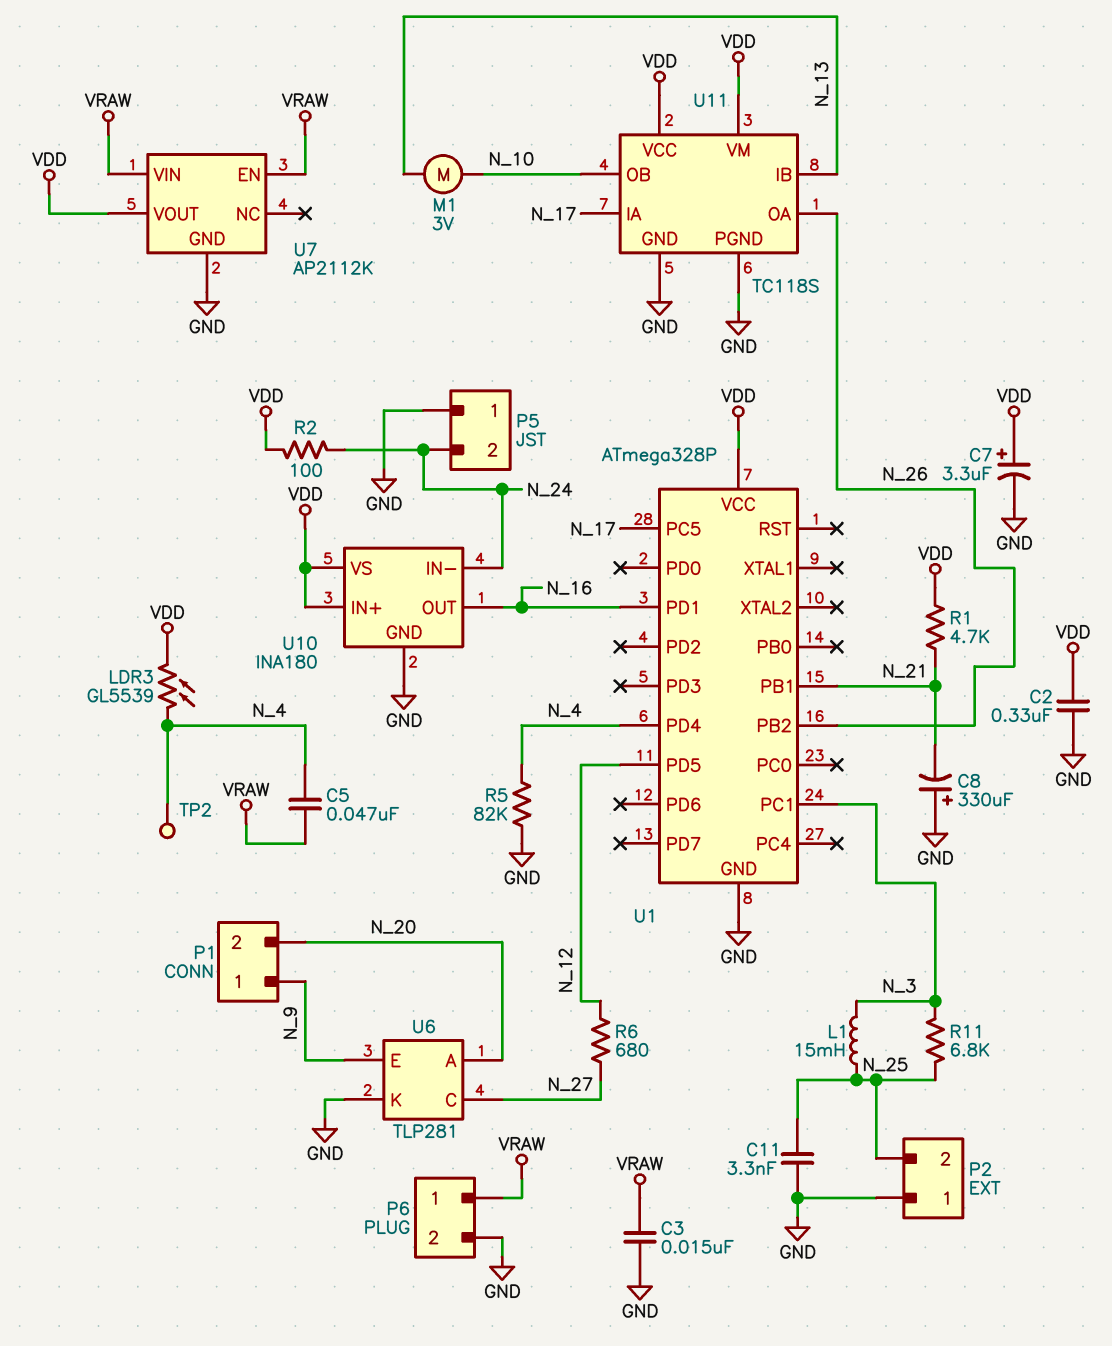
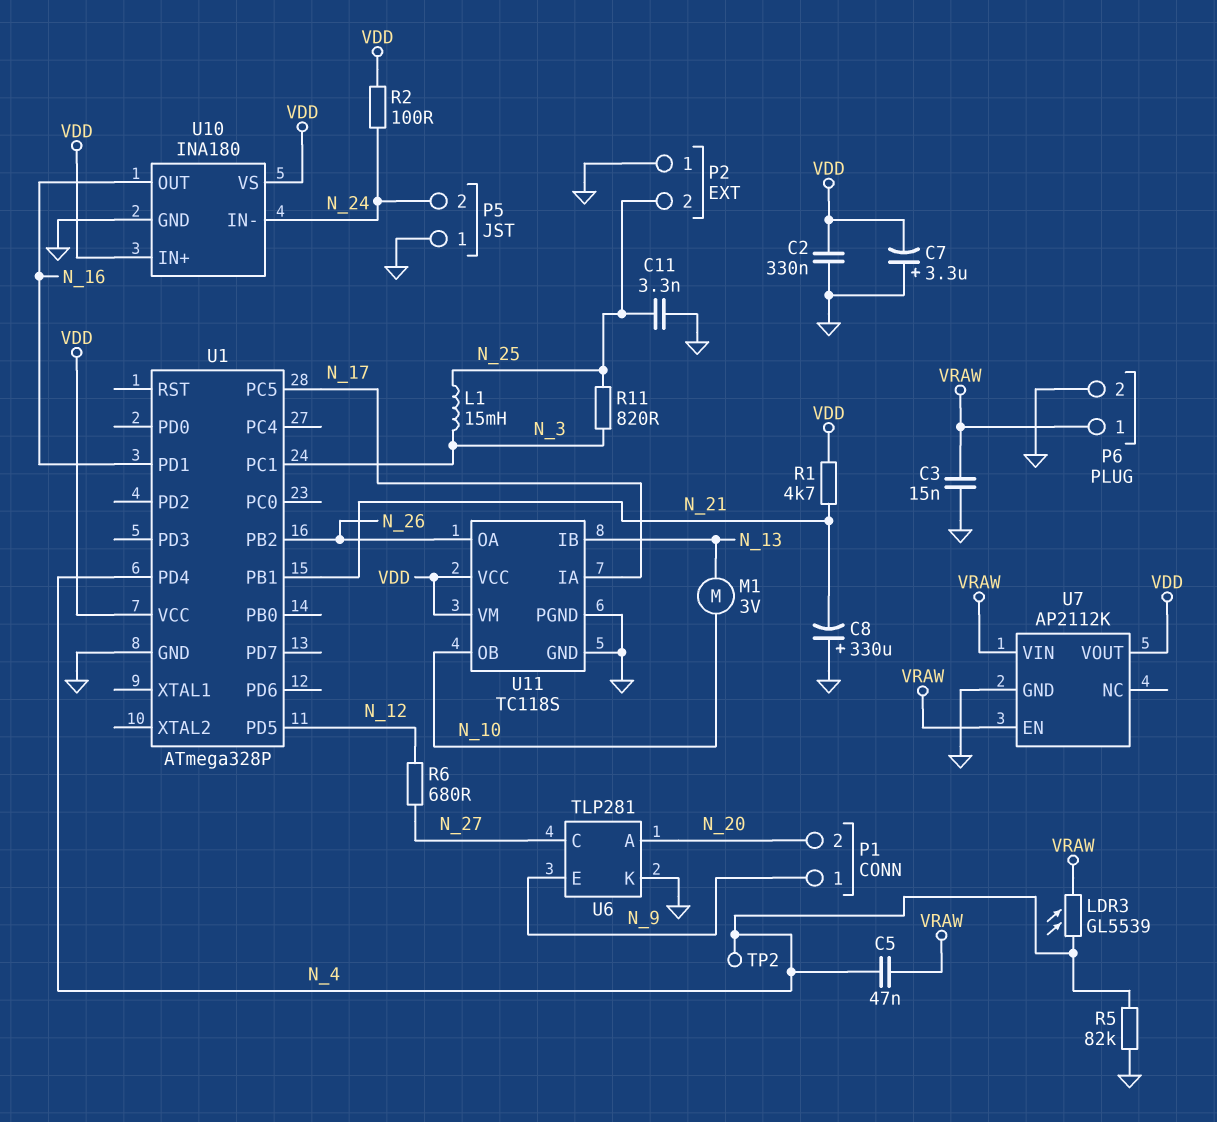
C7: 3.3uF (plus VDD, minus GND) -> 3.3uF (plus GND, minus VDD)
LDR3: GL5539 (N_4, VDD) -> GL5539 (N_4, VRAW)
R11: 6.8k (N_3, N_25) -> 820 (N_3, N_25)

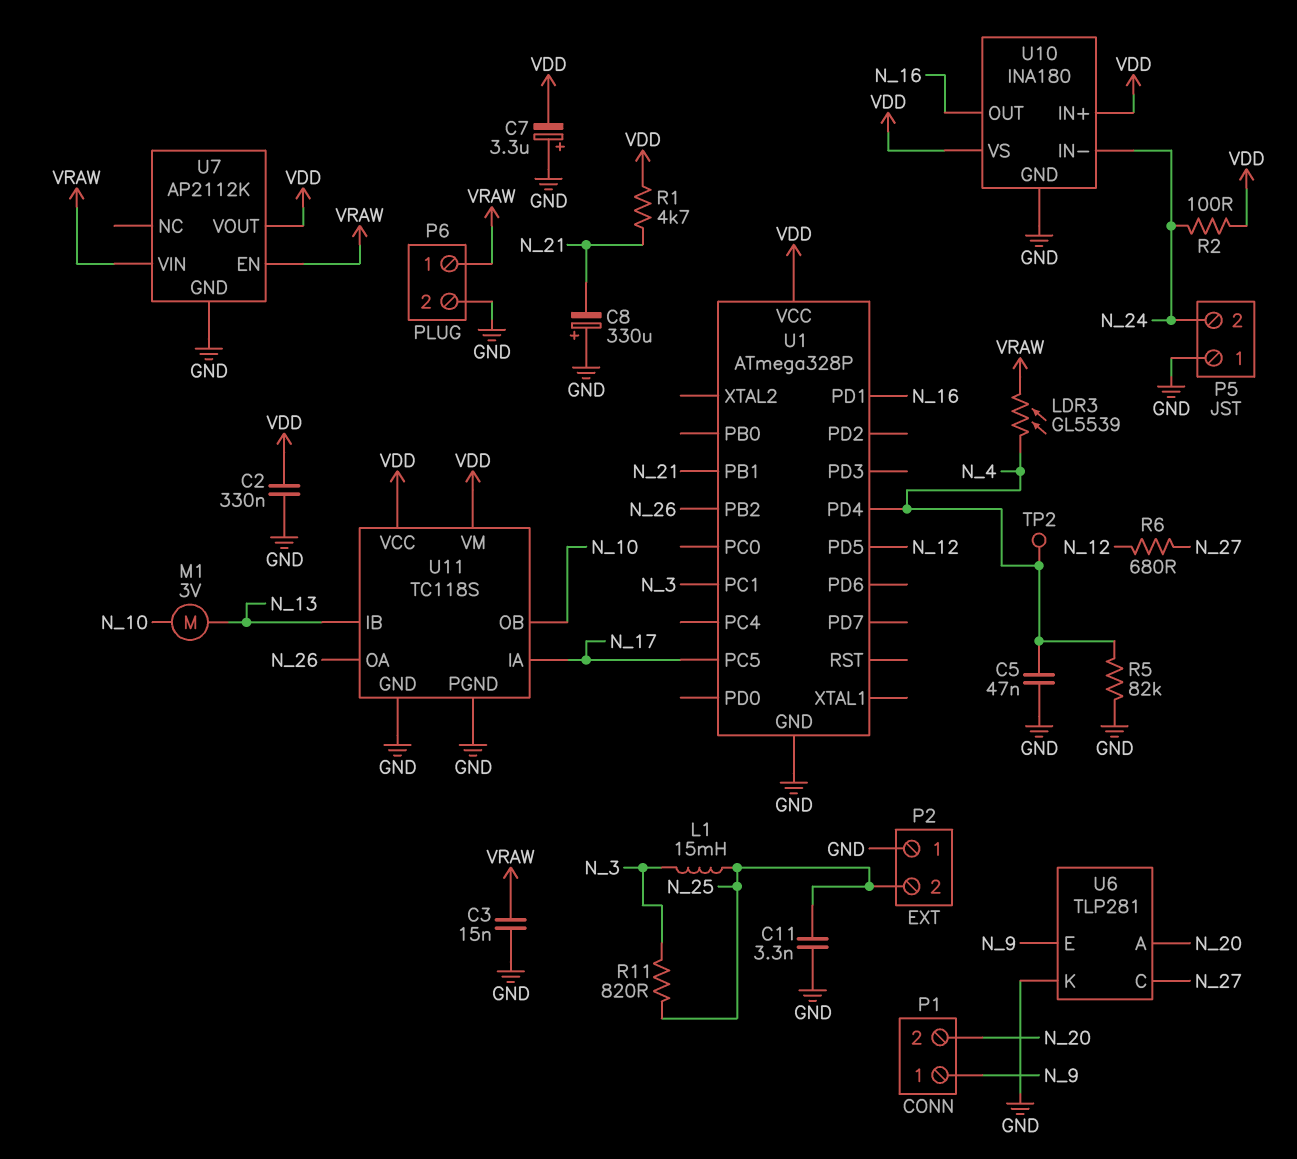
C5: 47nF (N_4, VRAW) -> 47nF (GND, N_4)

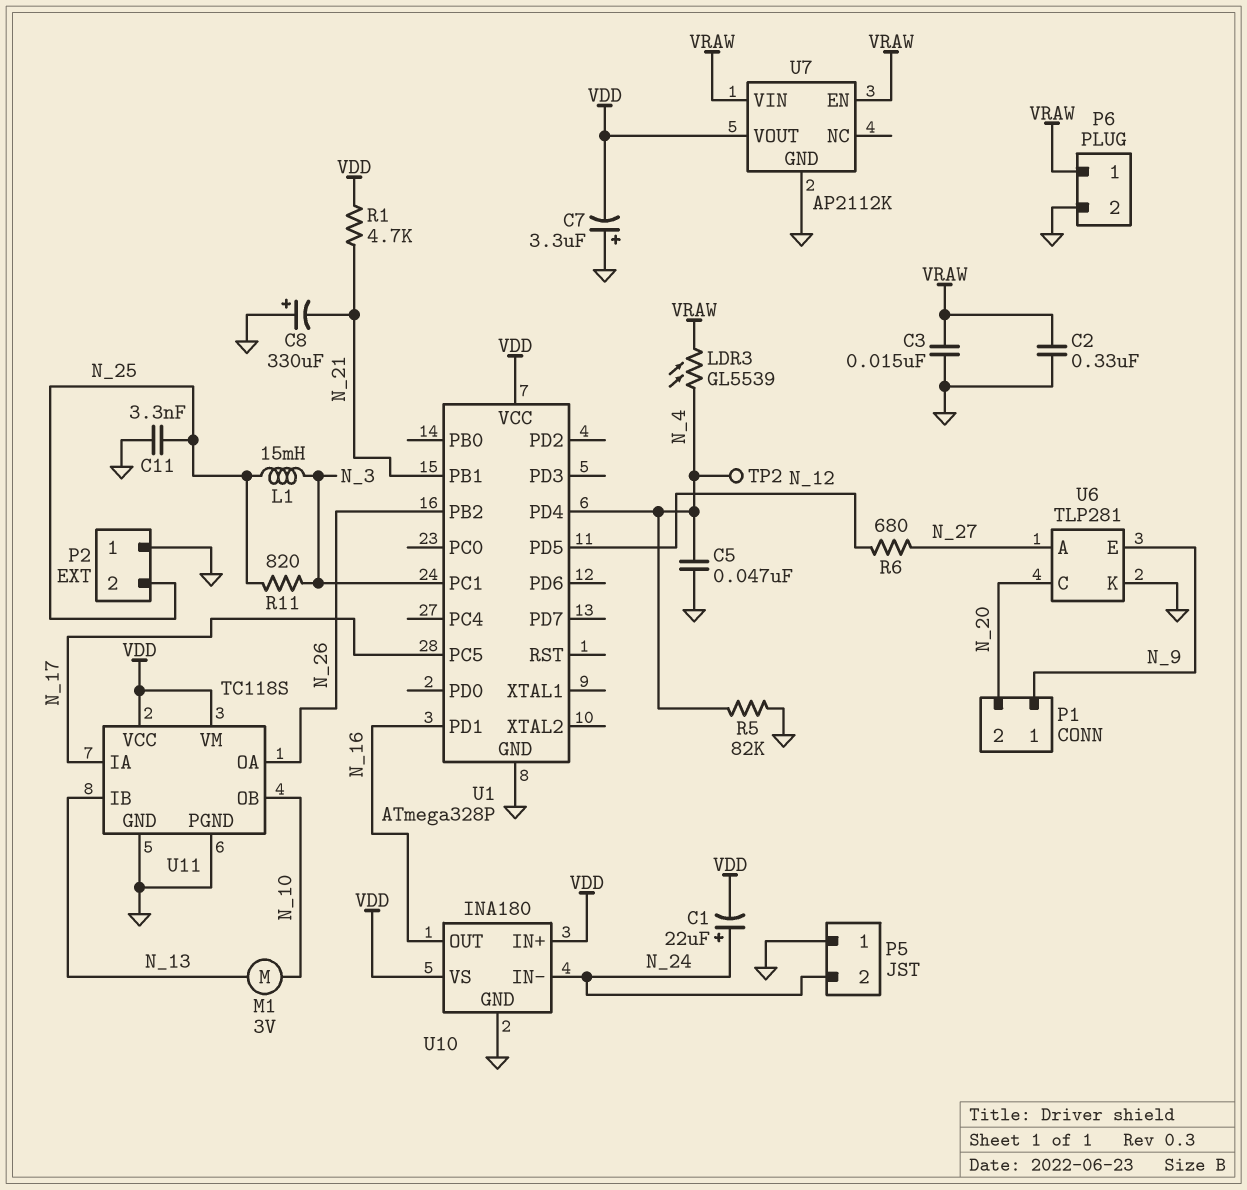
C1: none -> 22uF (plus N_24, minus VDD)
C2: 330nF (GND, VDD) -> 330nF (GND, VRAW)
R2: 100 (N_24, VDD) -> none
U6 pin A: N_20 -> N_27
U6 pin C: N_27 -> N_20

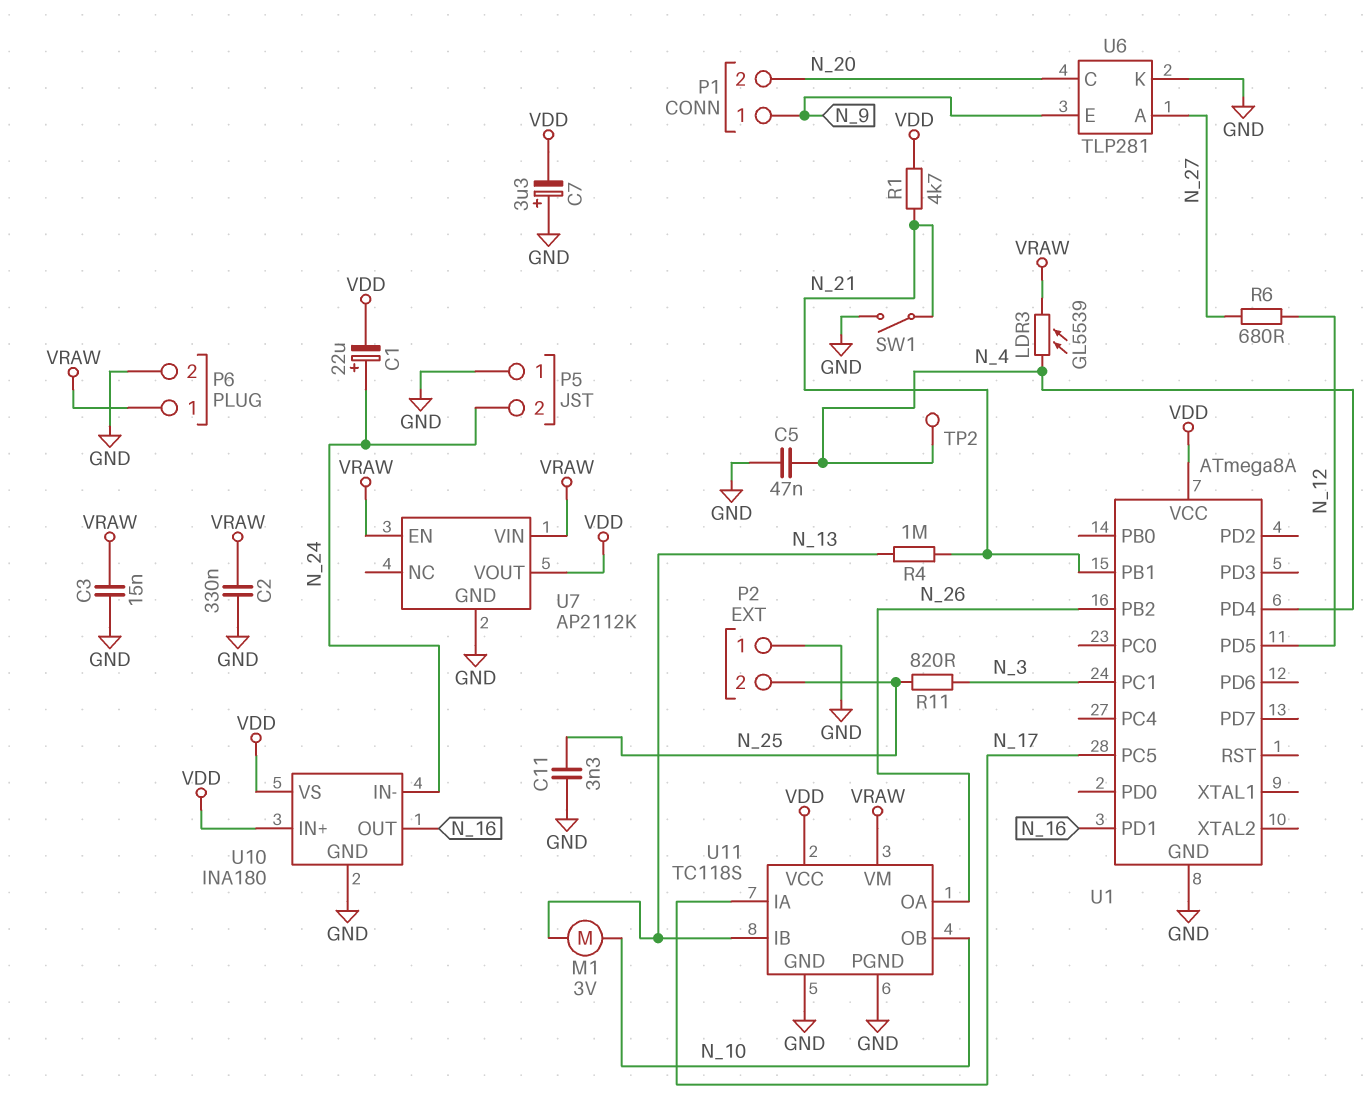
C8: 330uF (plus GND, minus N_21) -> none
L1: 15mH (N_3, N_25) -> none
R4: none -> 1M (N_13, N_21)
R5: 82k (GND, N_4) -> none
SW1: none -> switch (GND, N_21)
U1: ATmega328P -> ATmega8A
U11 pin VM: VDD -> VRAW

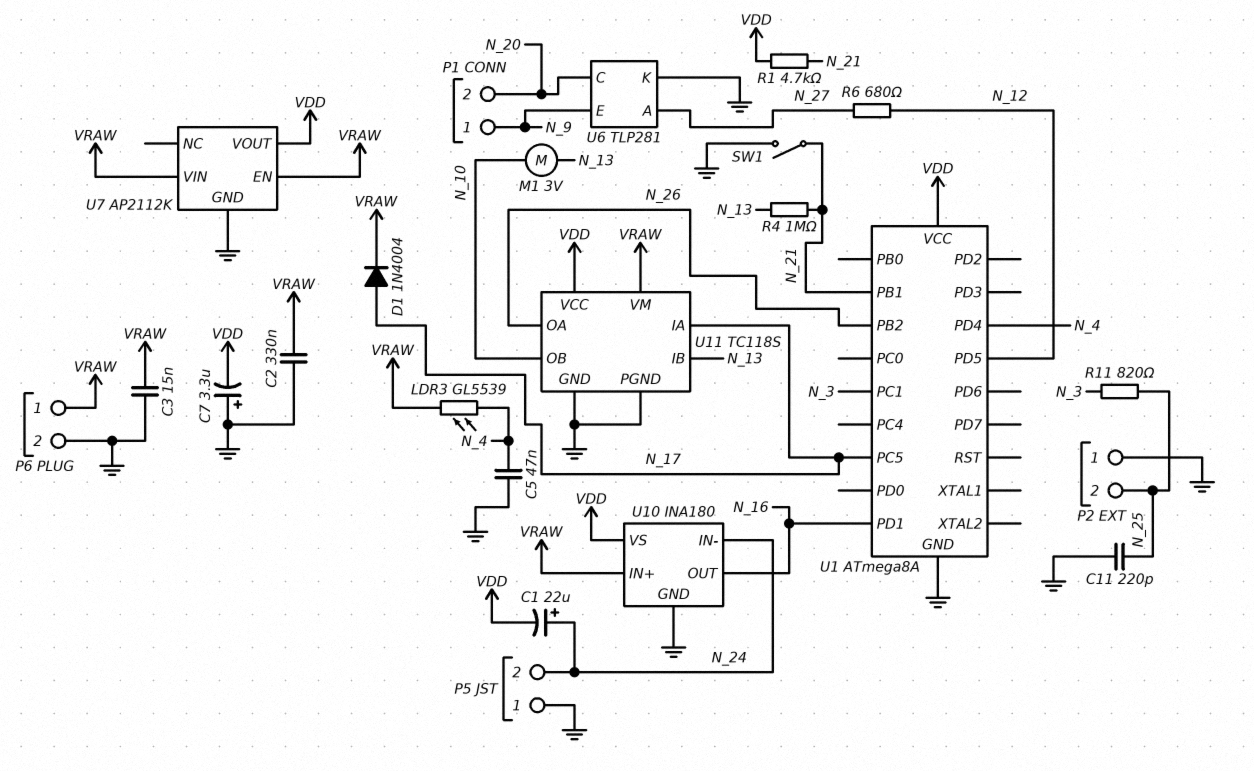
C11: 3.3nF (GND, N_25) -> 220pF (GND, N_25)
D1: none -> diode 1N4004 (A N_17, K VRAW)
TP2: test point (N_4) -> none
U10 pin IN+: VDD -> VRAW

